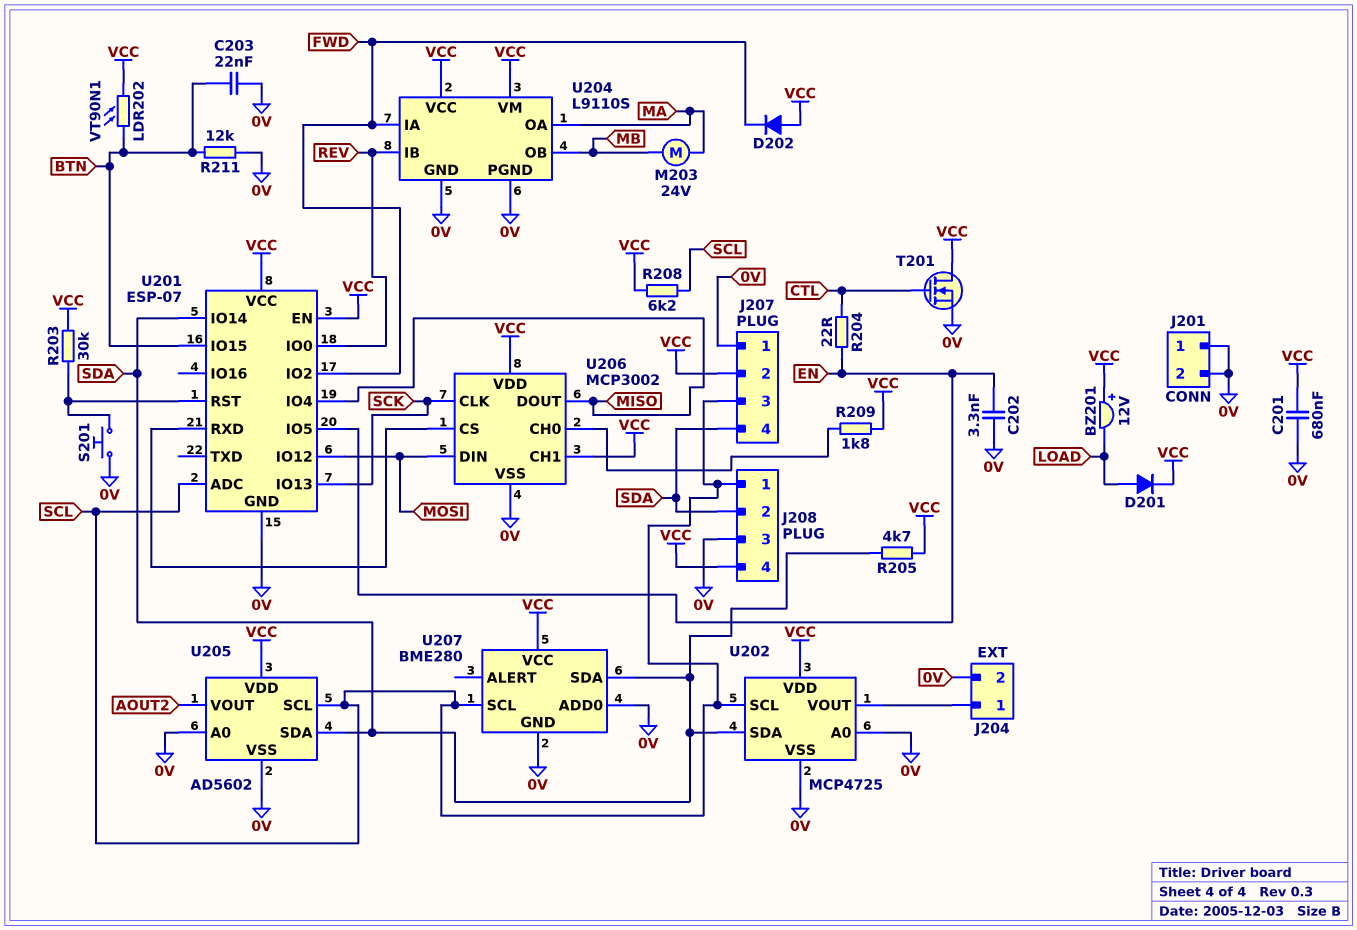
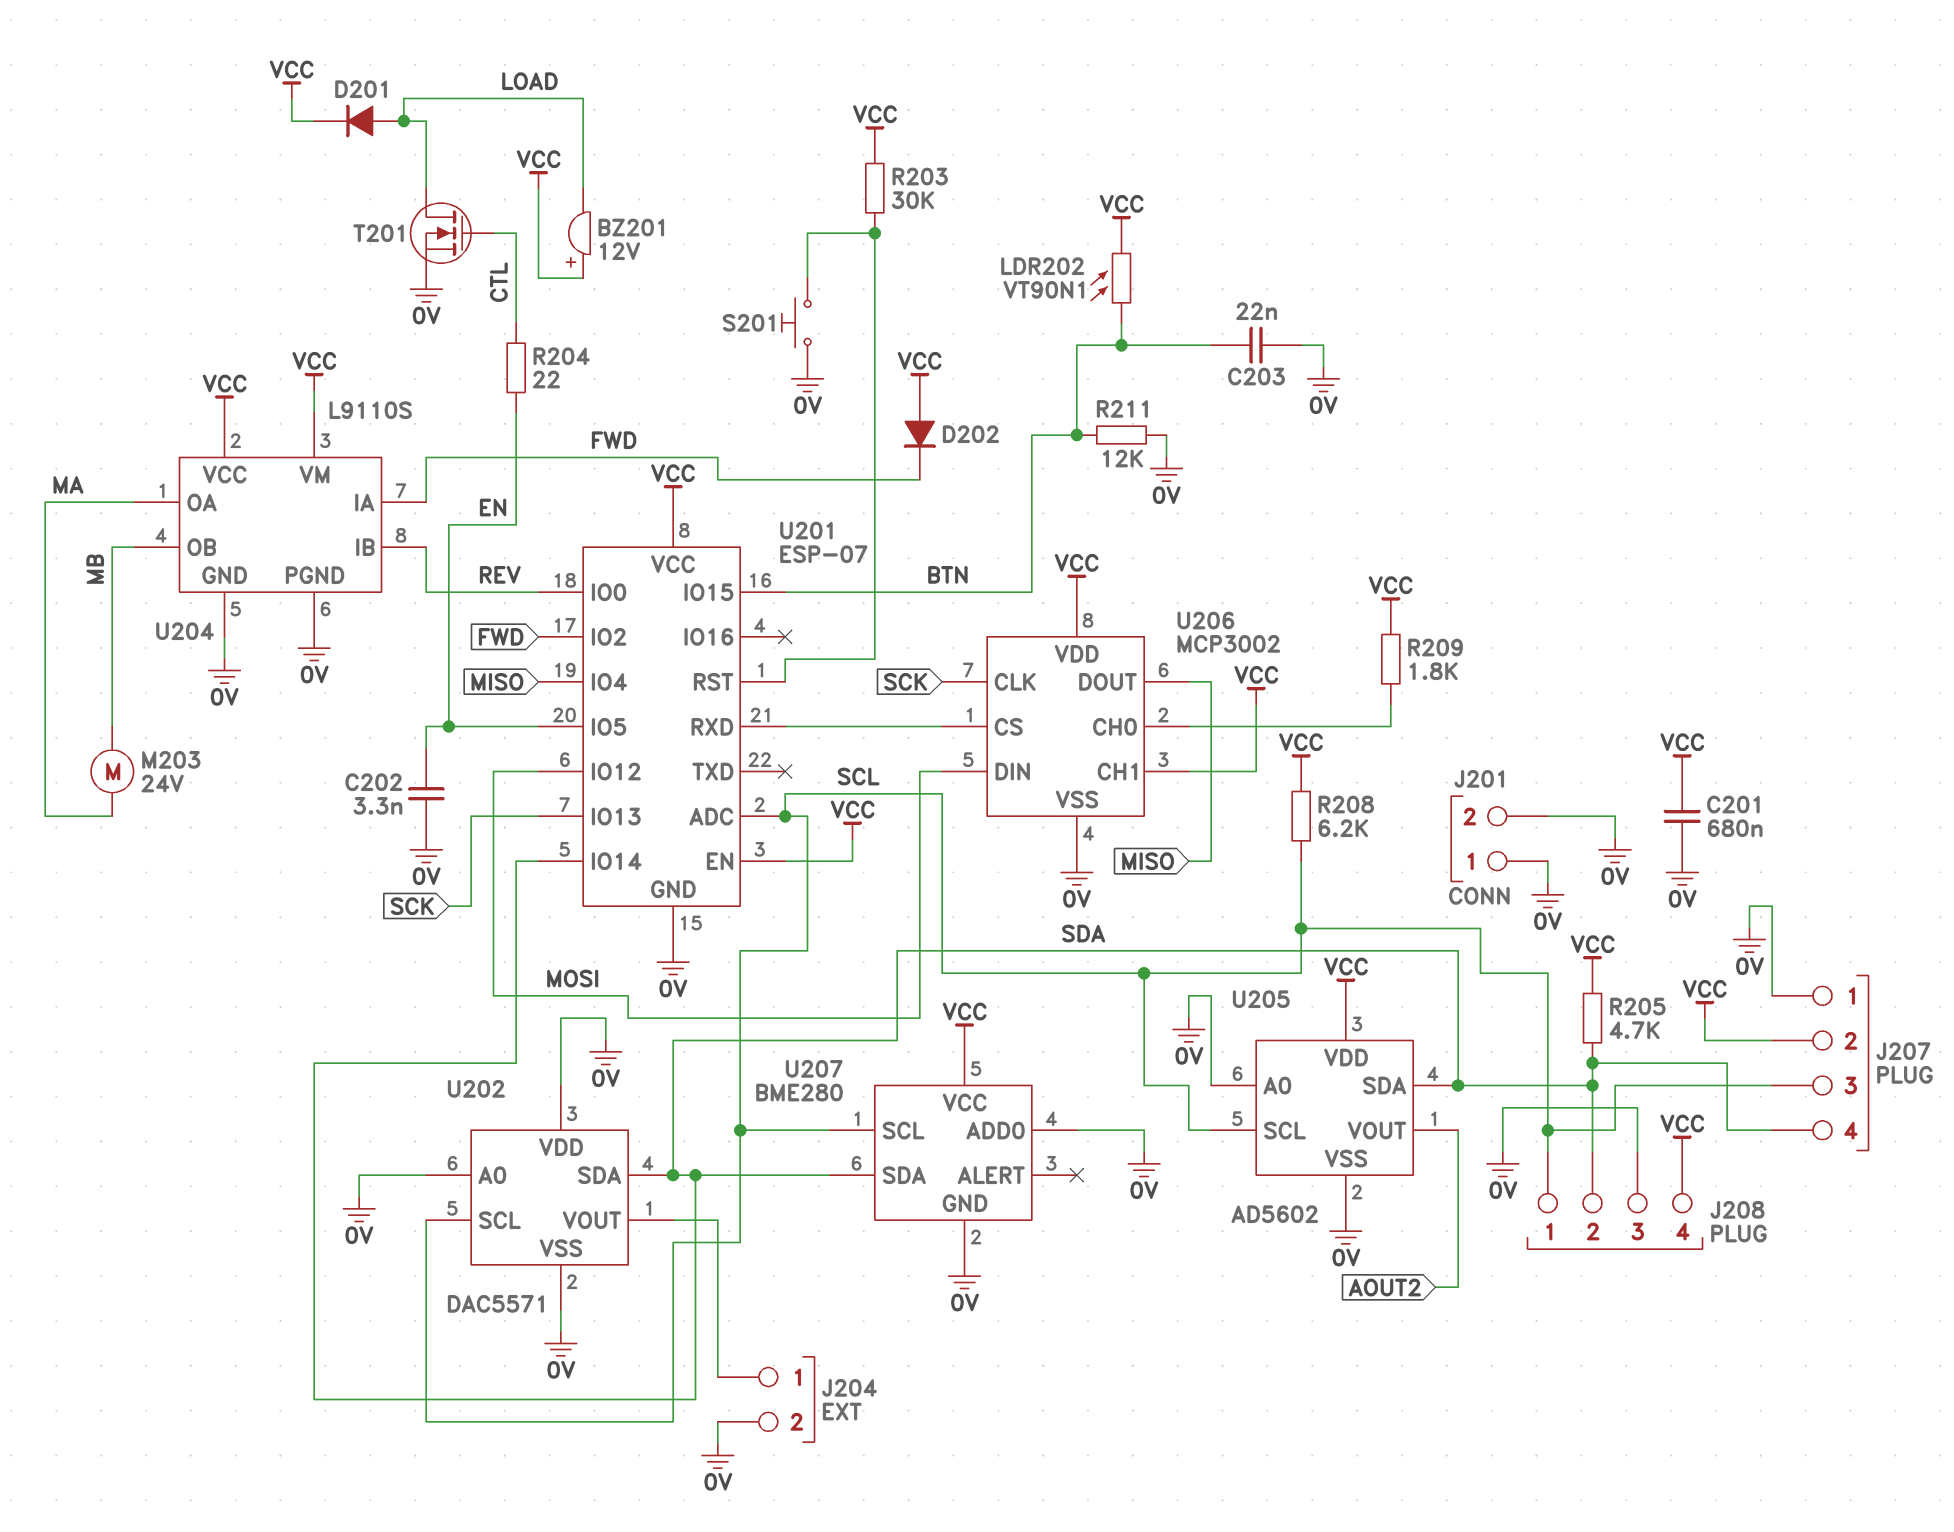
T201: NMOS (G CTL, D VCC, S 0V) -> NMOS (G CTL, D LOAD, S 0V)
U202: MCP4725 -> DAC5571
U202 pin VDD: VCC -> 0V

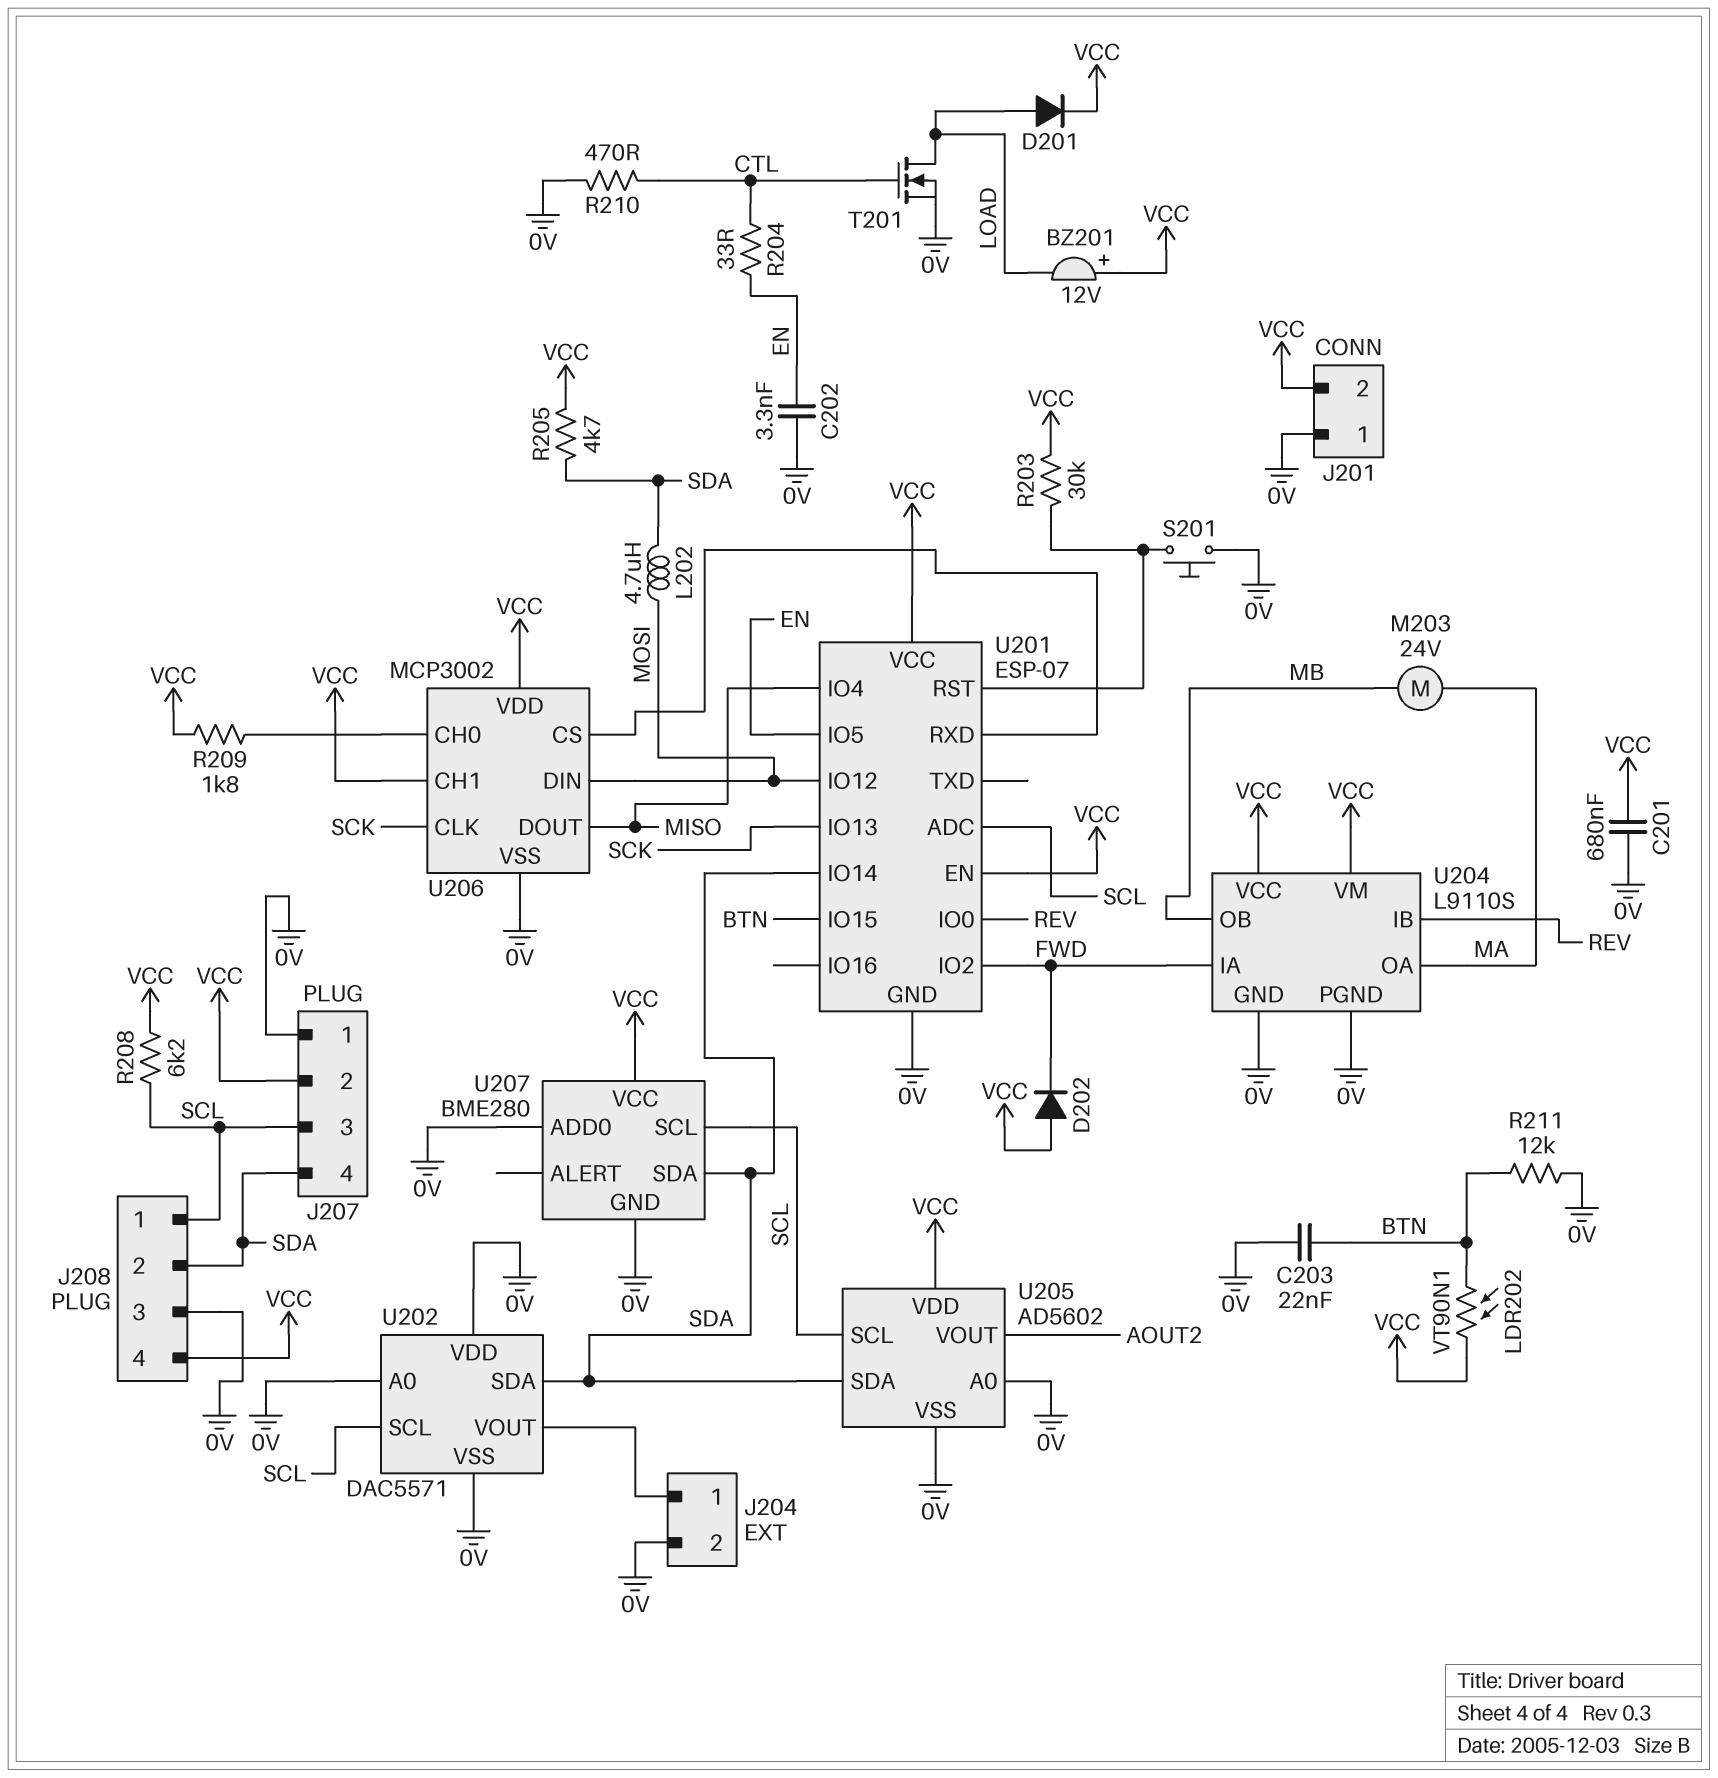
J201 pin 2: 0V -> VCC
L202: none -> 4.7uH (MOSI, SDA)
R204: 22 (CTL, EN) -> 33 (CTL, EN)
R210: none -> 470 (0V, CTL)

